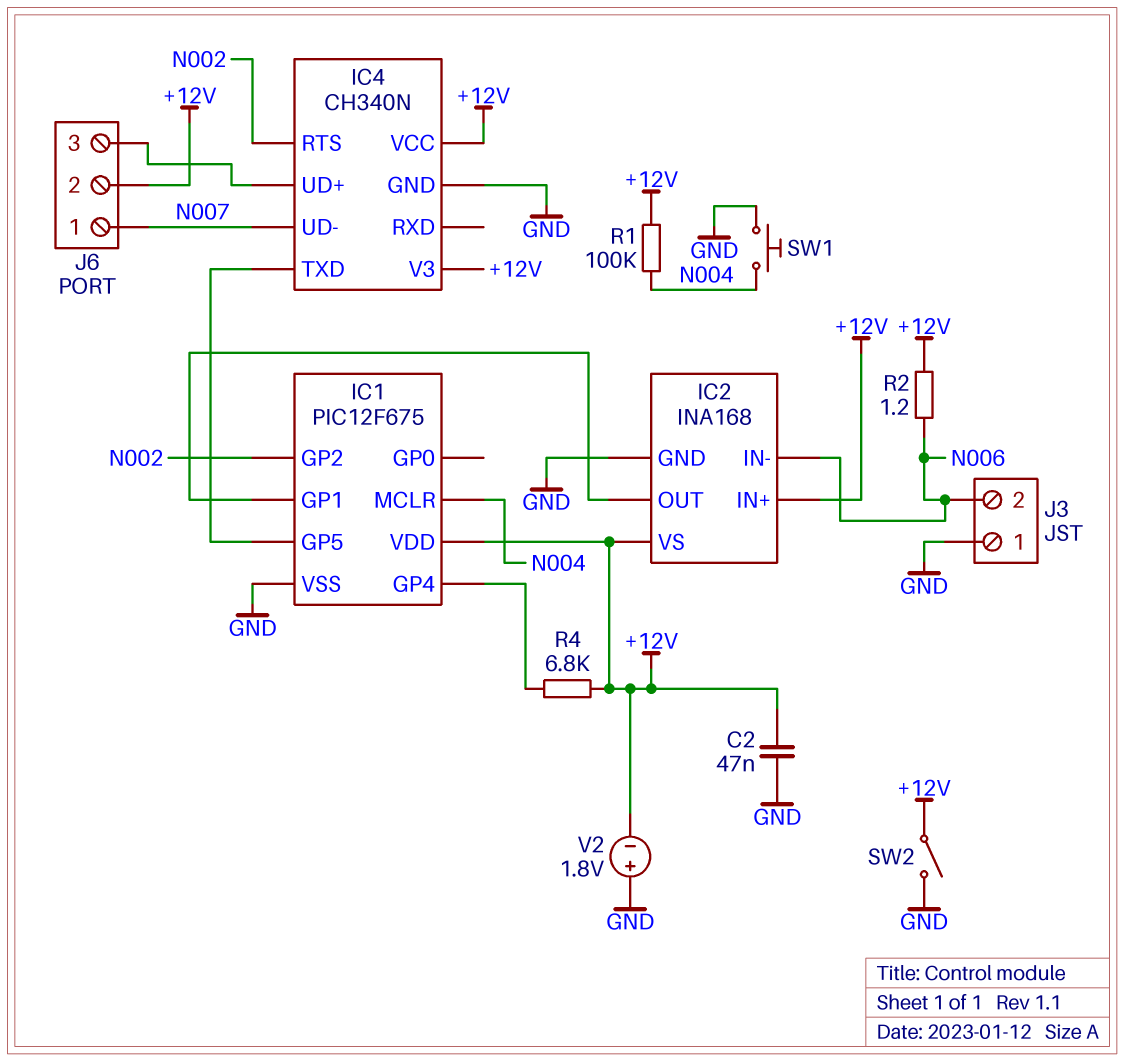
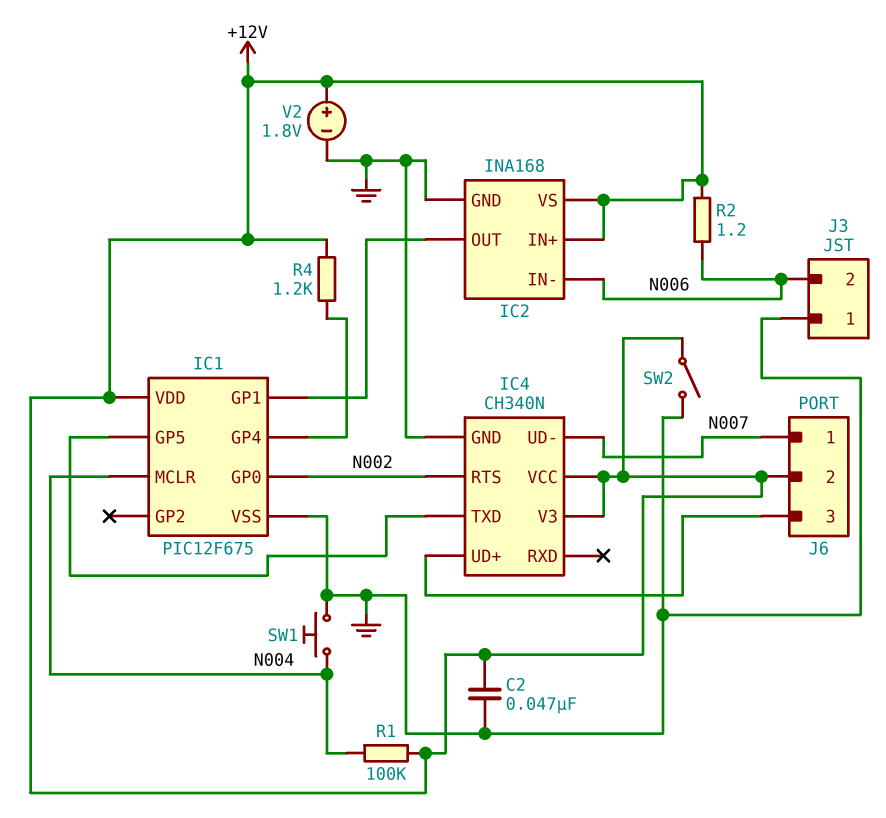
IC1 pin GP0: none -> N002
IC1 pin GP2: N002 -> none
R4: 6.8k (+12V, IC1/GP4) -> 1.2k (+12V, IC1/GP4)
V2: 1.8V (plus GND, minus +12V) -> 1.8V (plus +12V, minus GND)

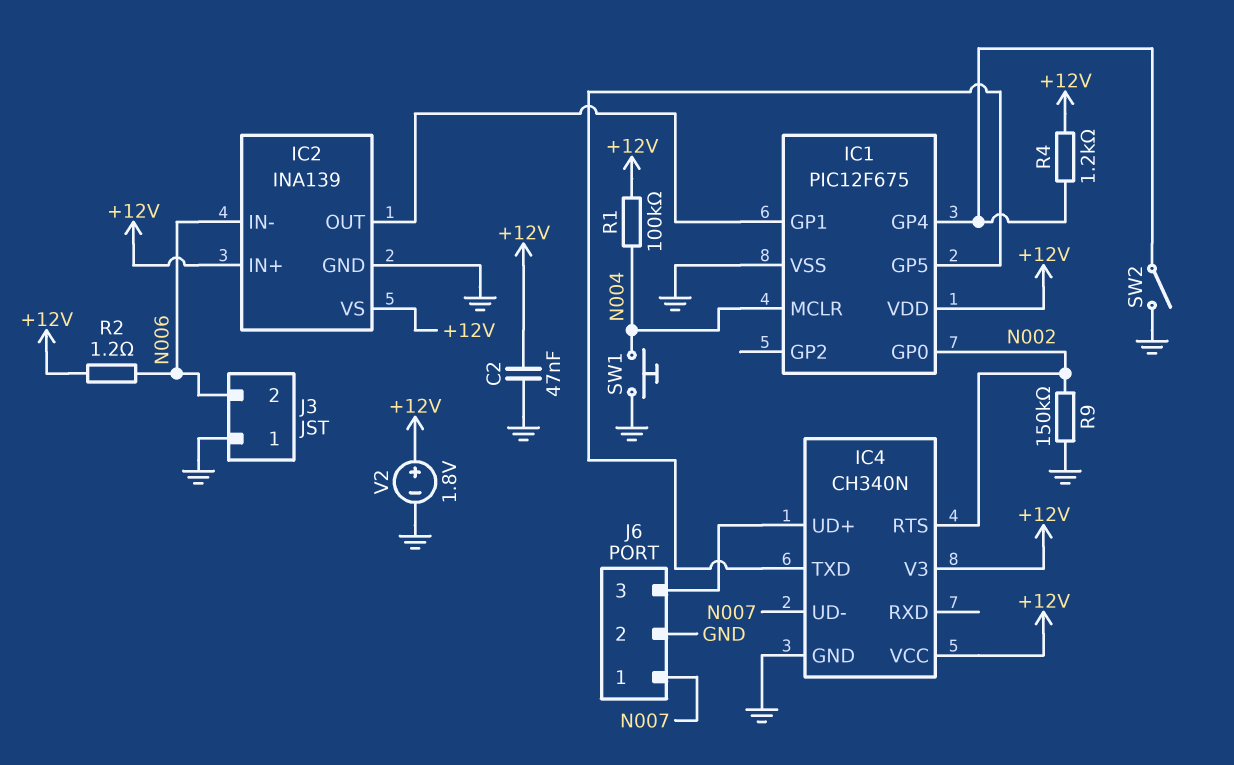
IC2: INA168 -> INA139
J6 pin 2: +12V -> GND
R9: none -> 150k (GND, N002)
SW2: switch (+12V, GND) -> switch (GND, IC1/GP4)

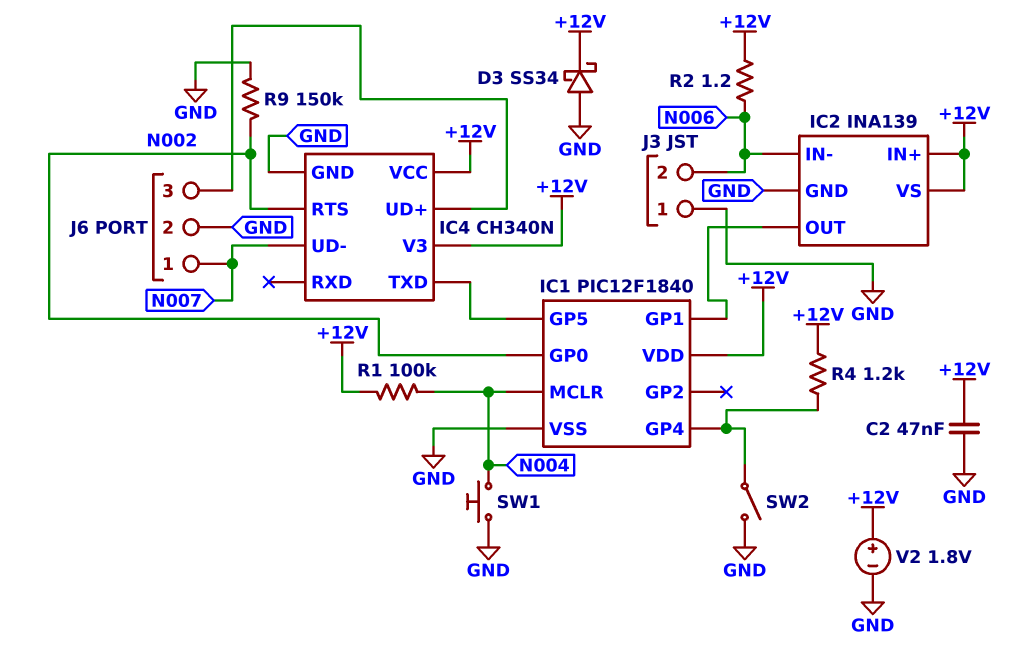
D3: none -> schottky SS34 (A GND, K +12V)
IC1: PIC12F675 -> PIC12F1840

